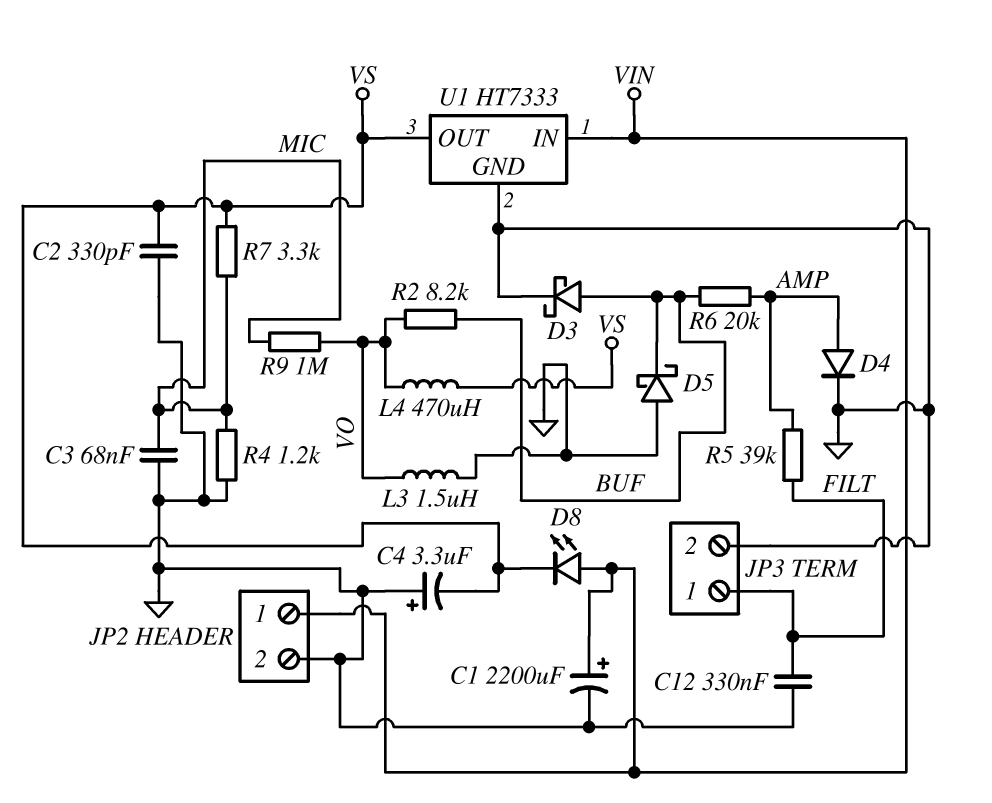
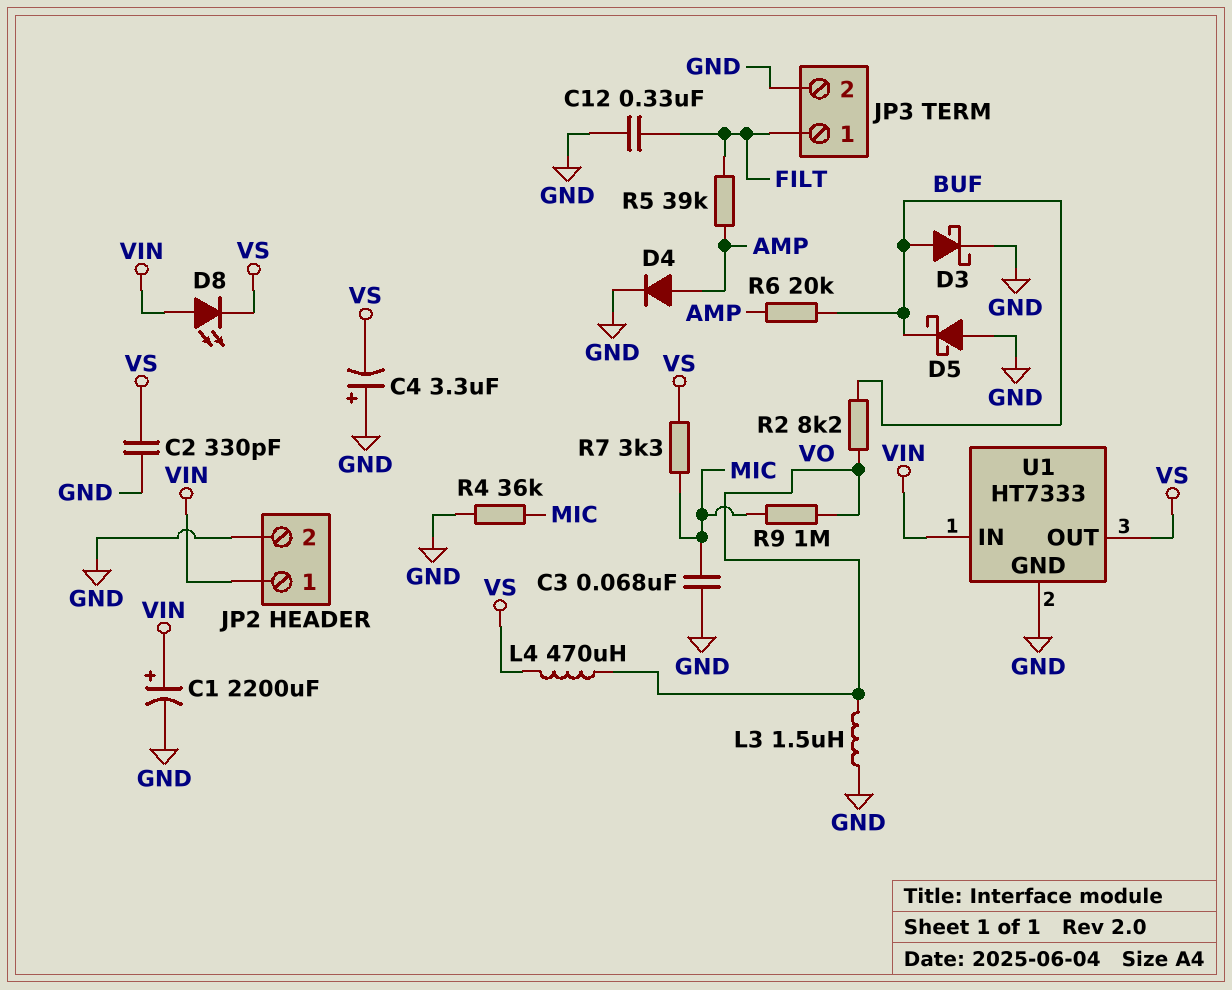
R4: 1.2k (GND, MIC) -> 36k (GND, MIC)

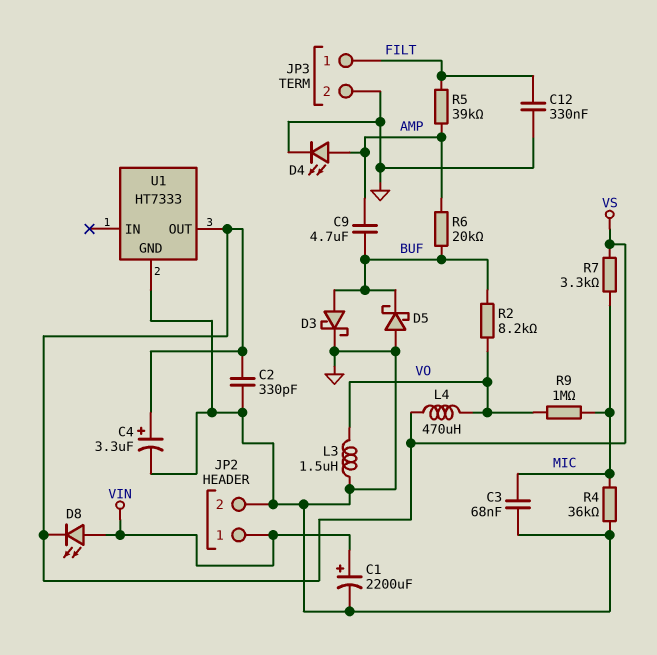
C4: 3.3uF (plus GND, minus VS) -> 3.3uF (plus VS, minus GND)
C9: none -> 4.7uF (AMP, BUF)
D4: diode (A AMP, K GND) -> LED (A AMP, K GND)
U1 pin IN: VIN -> none

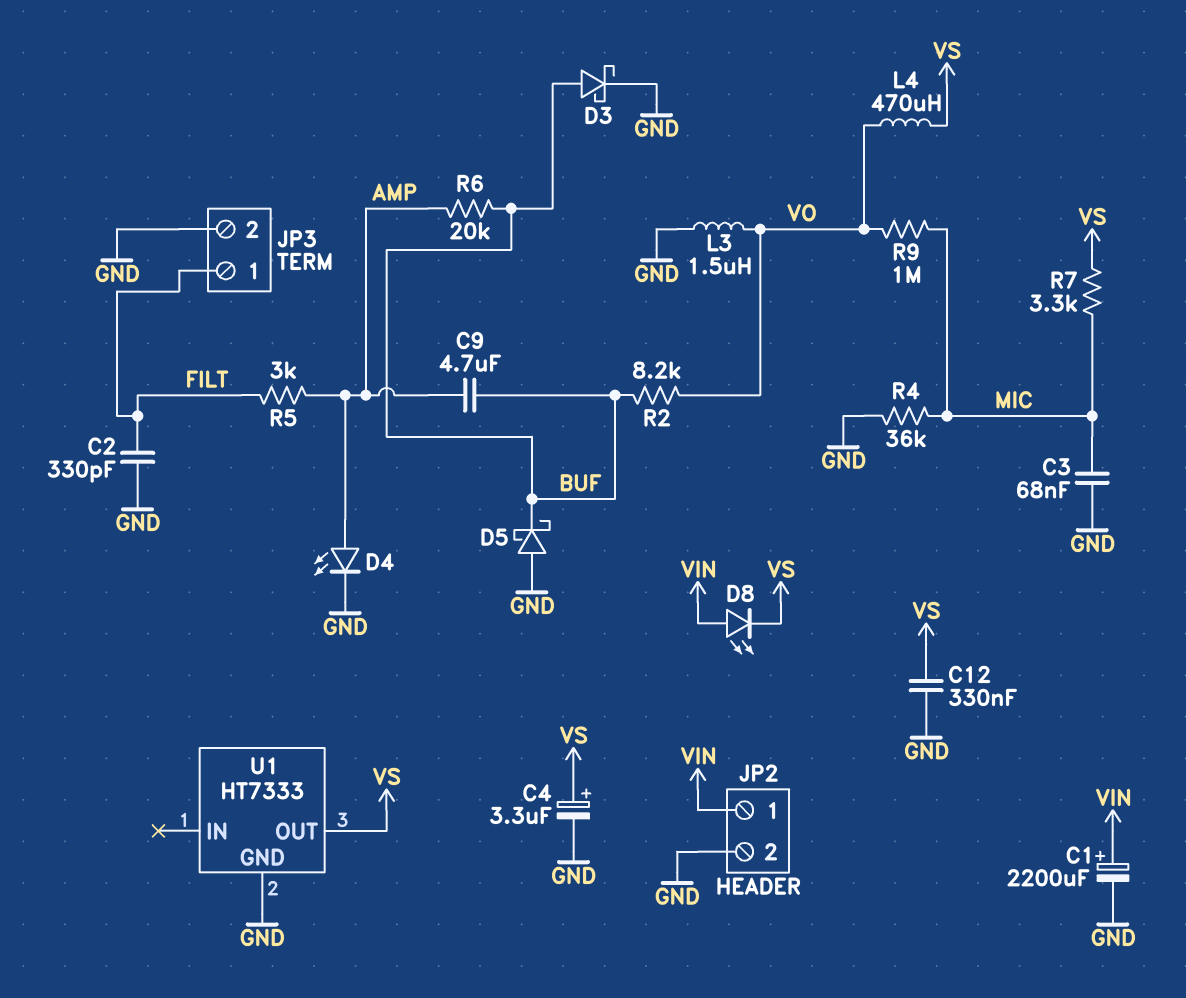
C2: 330pF (GND, VS) -> 330pF (FILT, GND)
C12: 330nF (FILT, GND) -> 330nF (GND, VS)
R5: 39k (AMP, FILT) -> 3k (AMP, FILT)

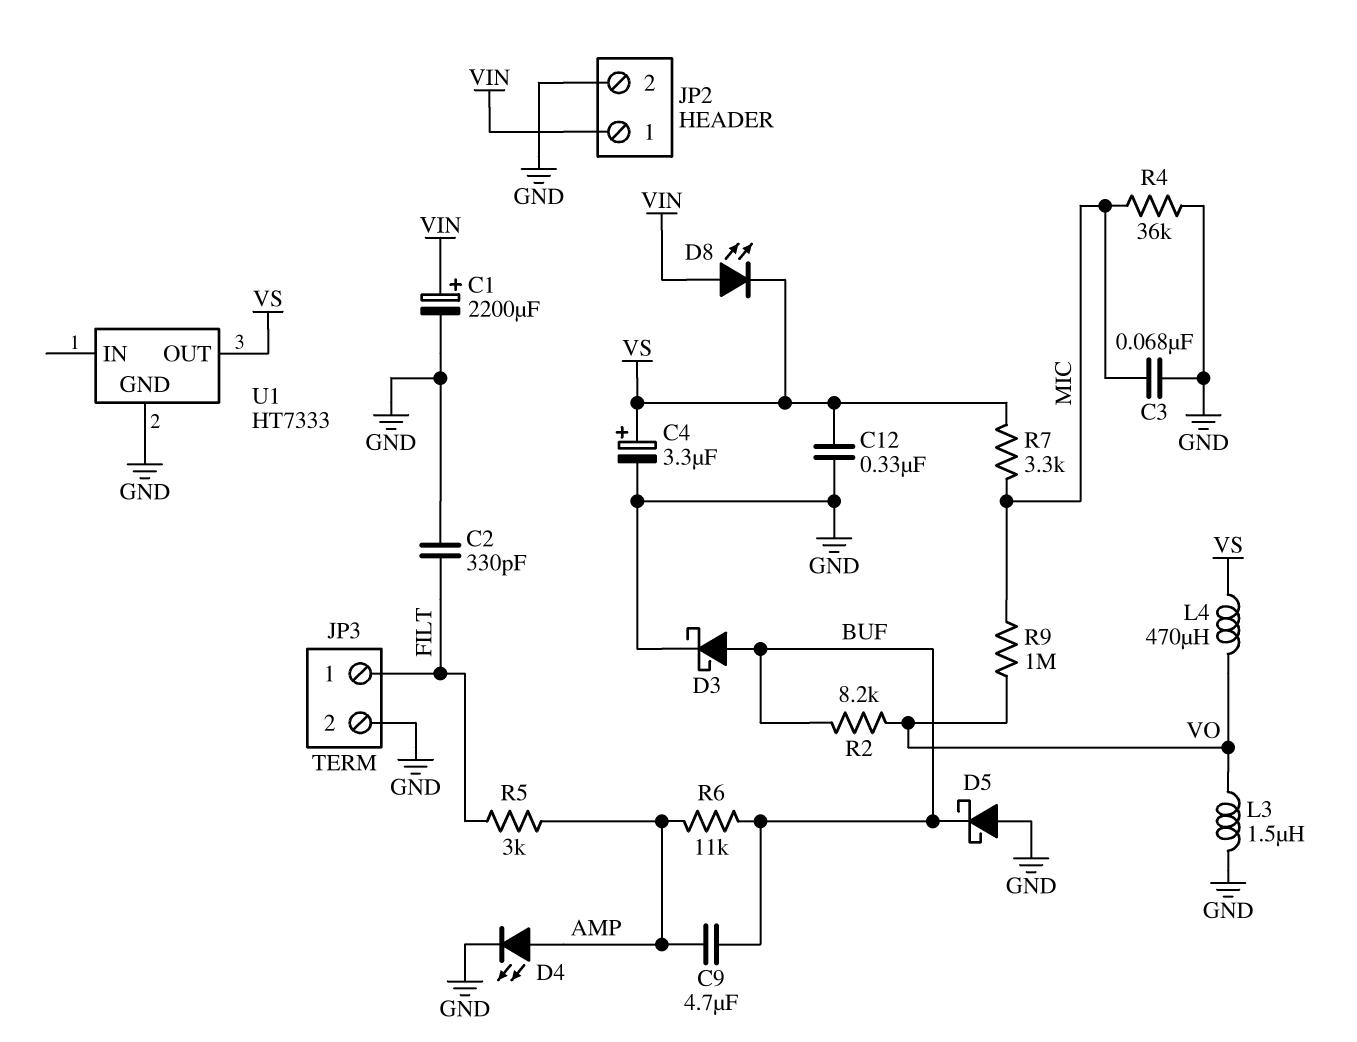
R6: 20k (AMP, BUF) -> 11k (AMP, BUF)

